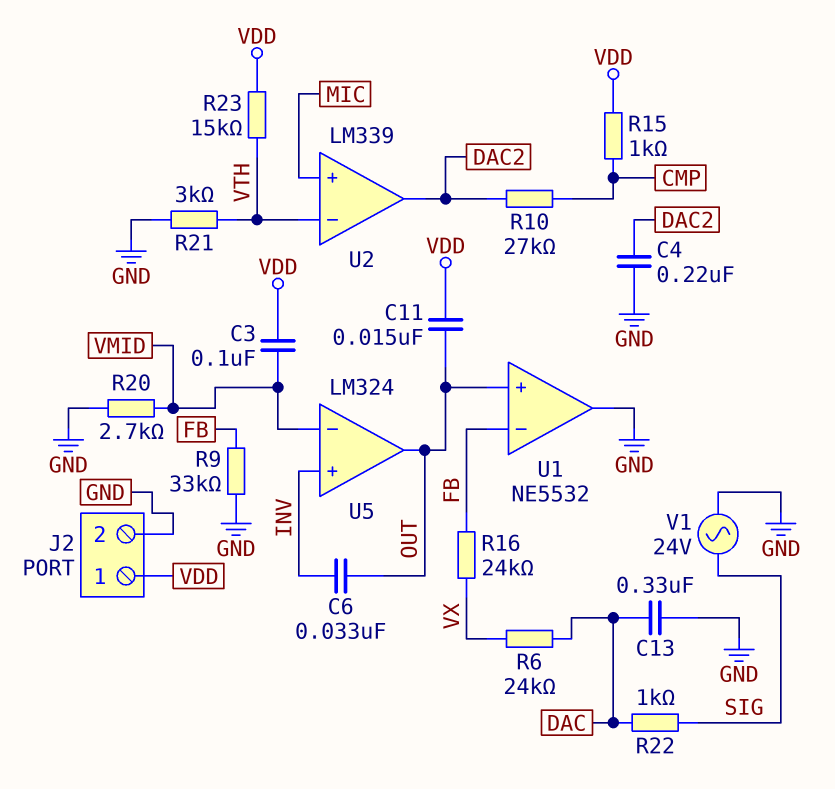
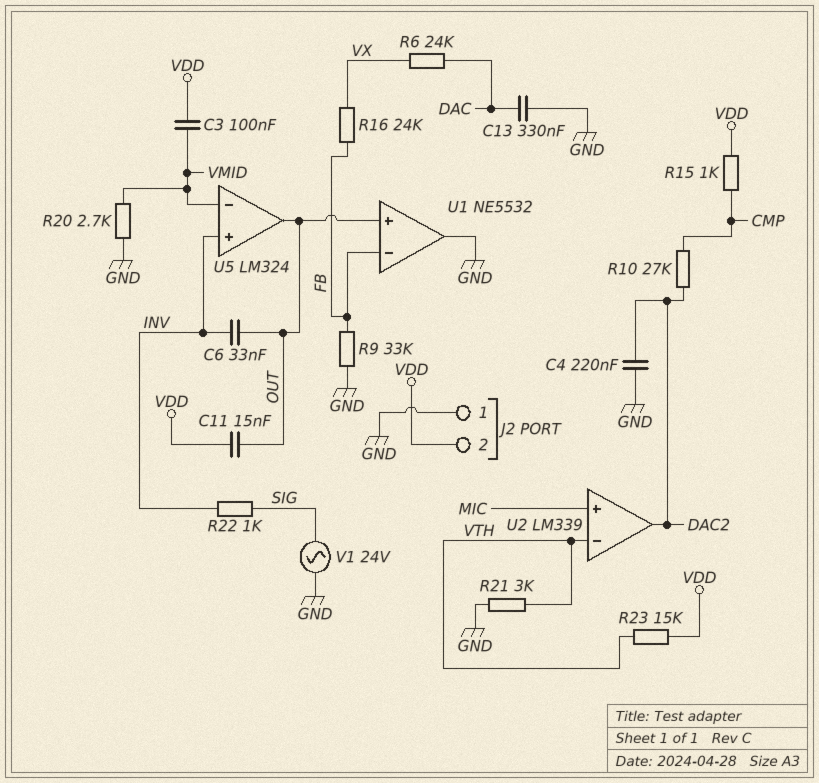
J2 pin 1: VDD -> GND
J2 pin 2: GND -> VDD
R22: 1k (DAC, SIG) -> 1k (INV, SIG)

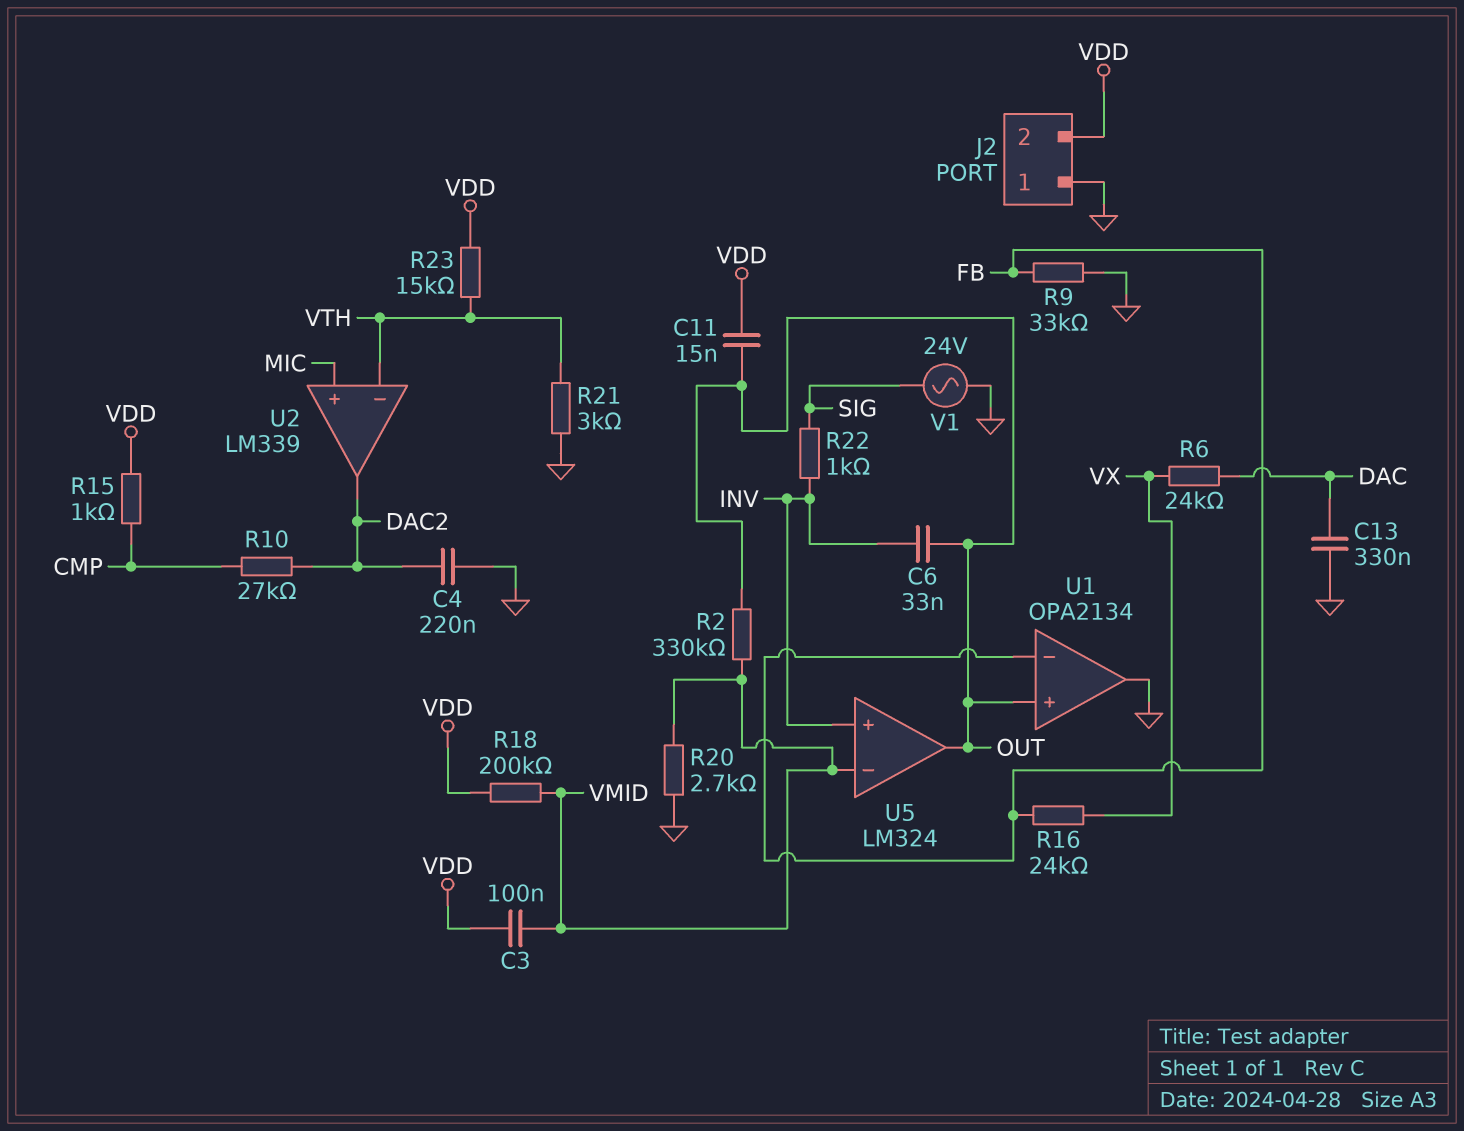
R2: none -> 330k (OUT, VMID)
R18: none -> 200k (VDD, VMID)
U1: NE5532 -> OPA2134

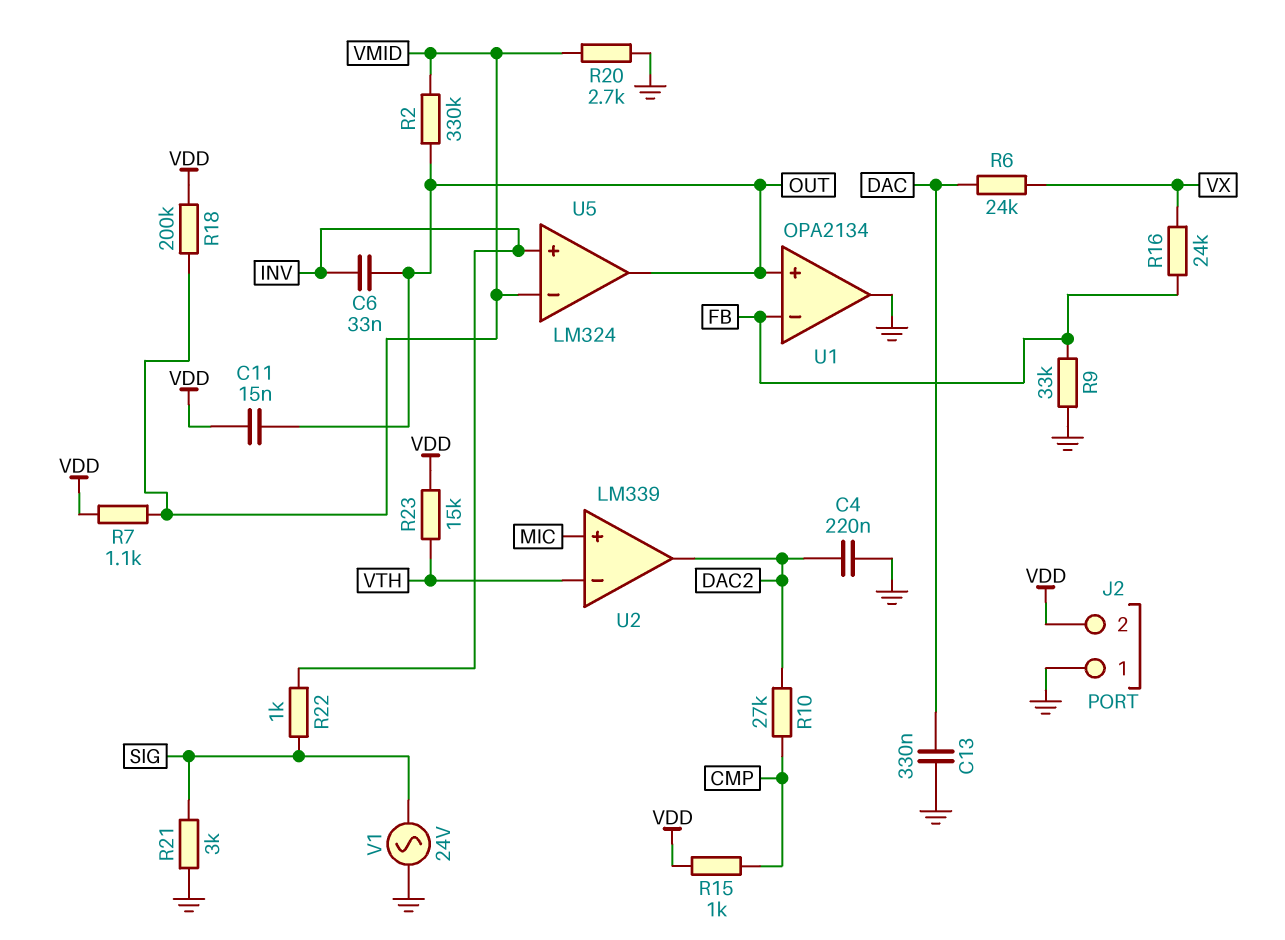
C3: 100nF (VDD, VMID) -> none
R7: none -> 1.1k (VDD, VMID)
R21: 3k (GND, VTH) -> 3k (GND, SIG)

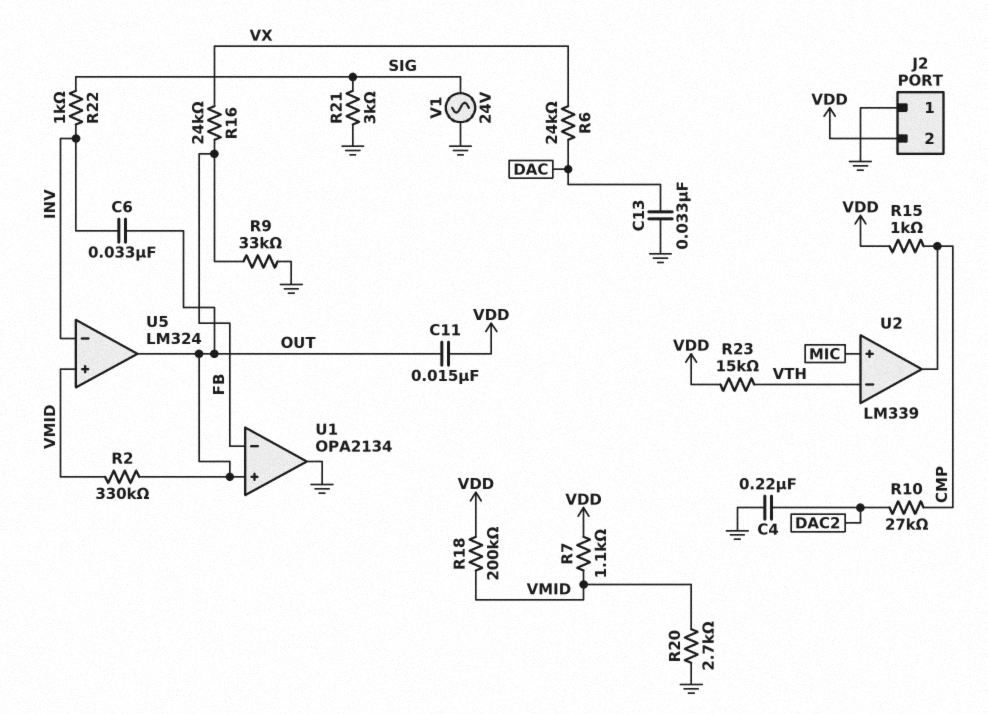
C13: 330nF (DAC, GND) -> 33nF (DAC, GND)
U2 pin out: DAC2 -> CMP
U5 pin in+: INV -> VMID
U5 pin in-: VMID -> INV

